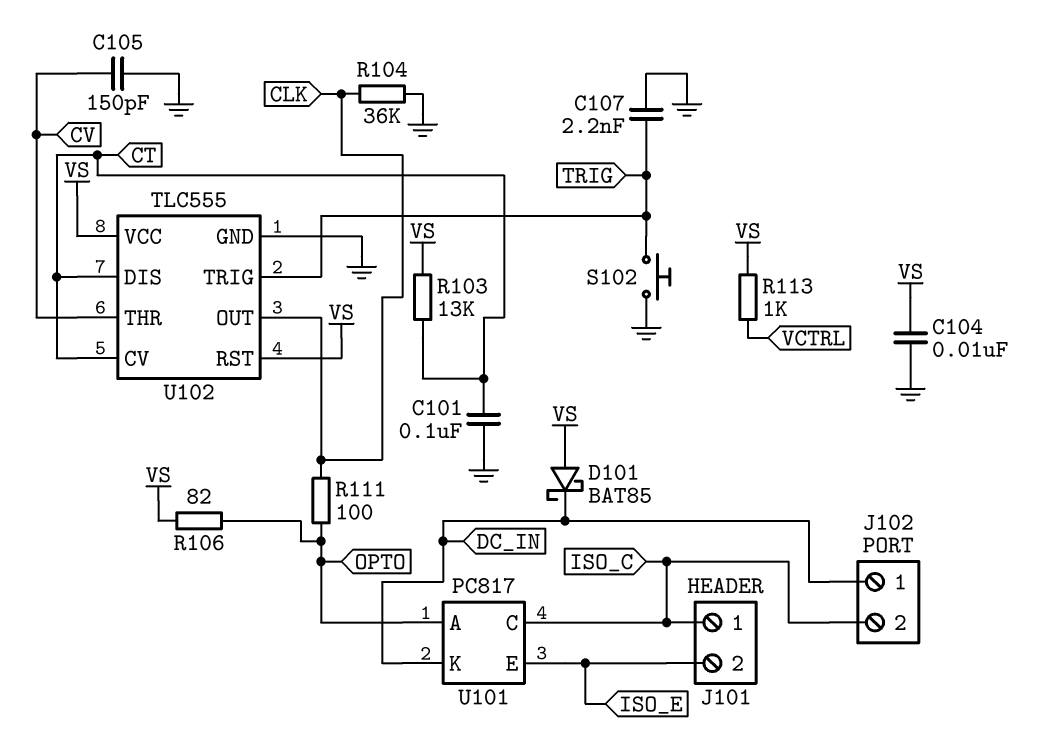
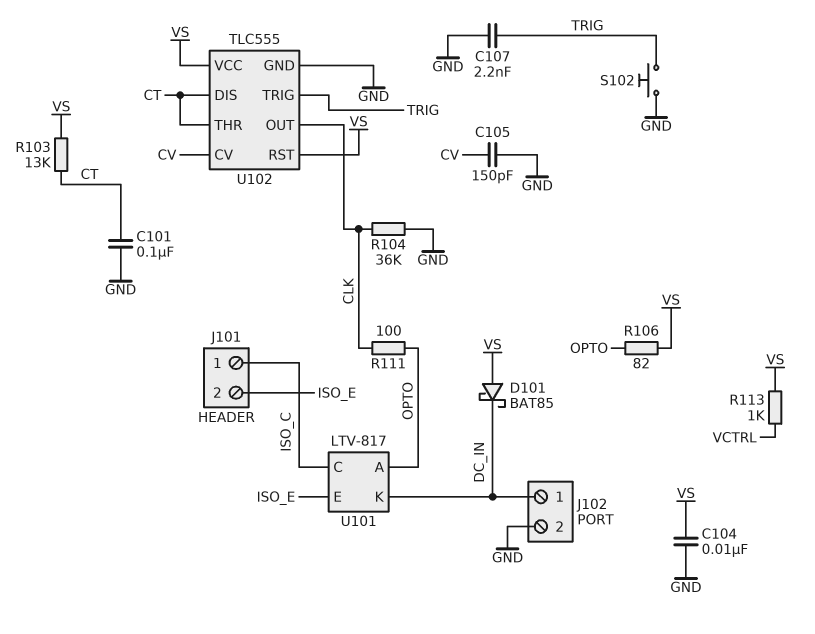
J102 pin 2: ISO_C -> GND
U101: PC817 -> LTV-817
U102 pin CV: CT -> CV
U102 pin THR: CV -> CT

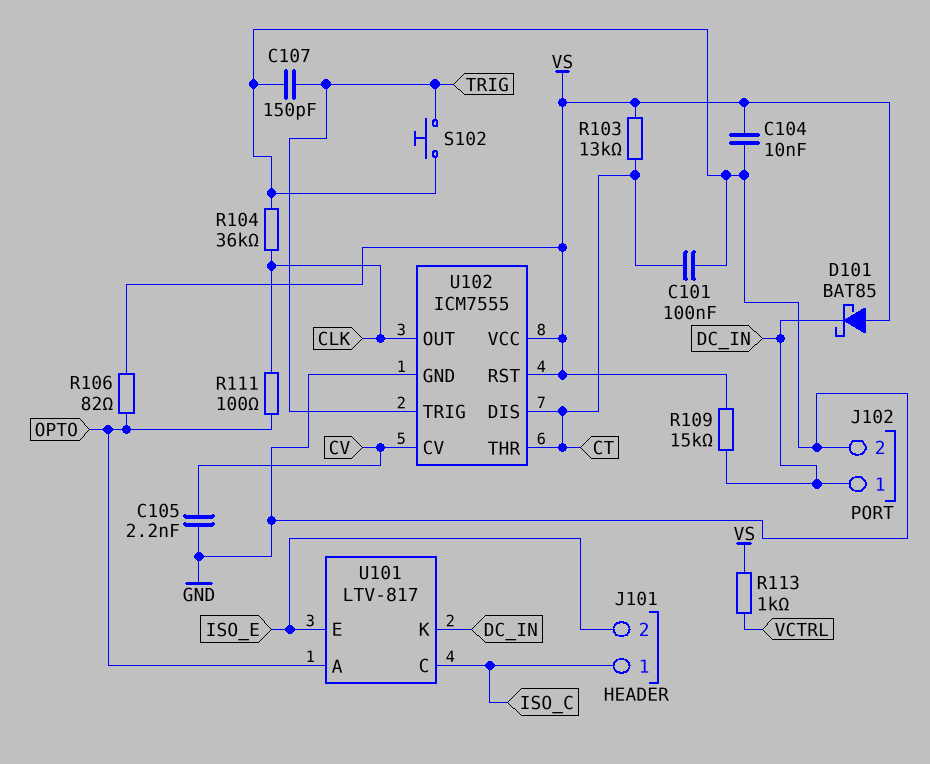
C105: 150pF (CV, GND) -> 2.2nF (CV, GND)
C107: 2.2nF (GND, TRIG) -> 150pF (GND, TRIG)
R109: none -> 15k (DC_IN, VS)
U102: TLC555 -> ICM7555

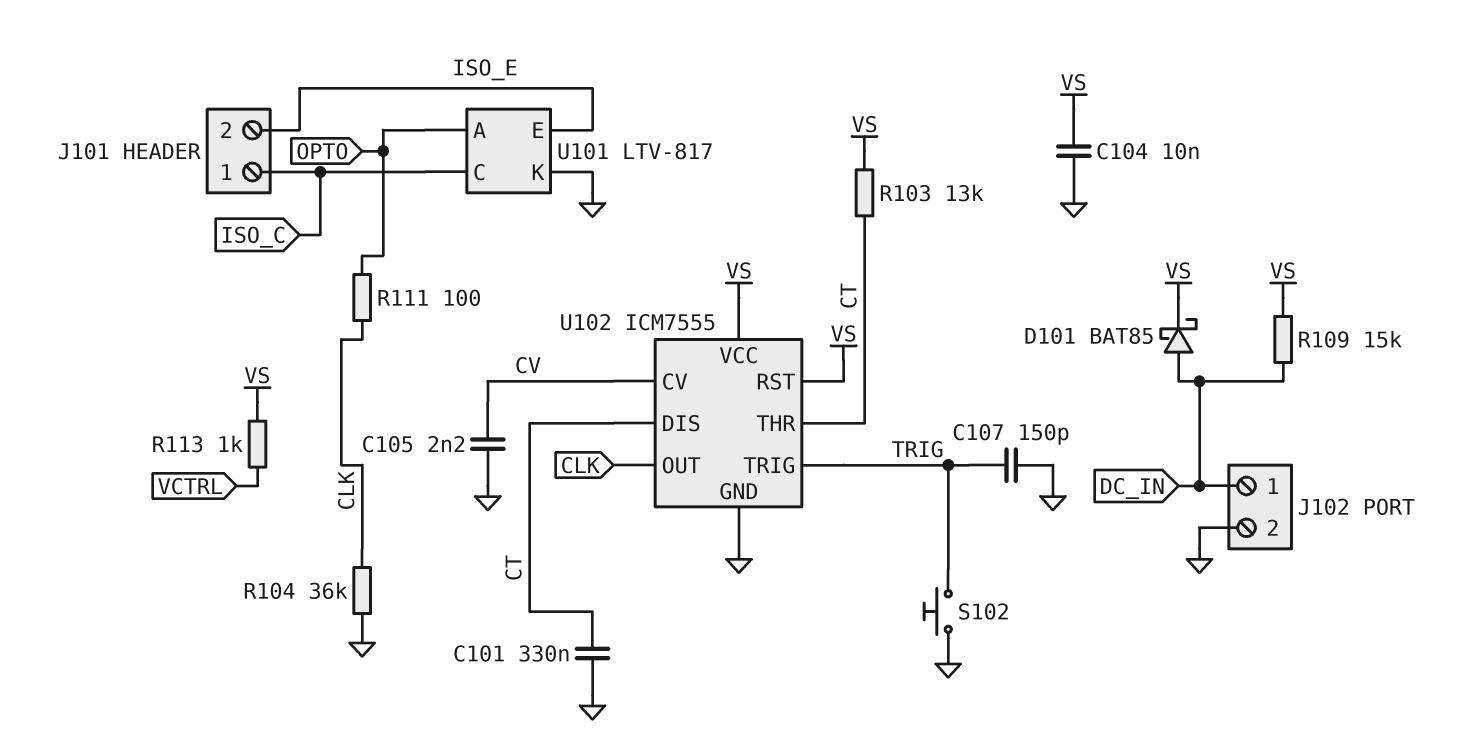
C101: 100nF (CT, GND) -> 330nF (CT, GND)
D101: schottky BAT85 (A VS, K DC_IN) -> schottky BAT85 (A DC_IN, K VS)
R106: 82 (OPTO, VS) -> none
U101 pin K: DC_IN -> GND

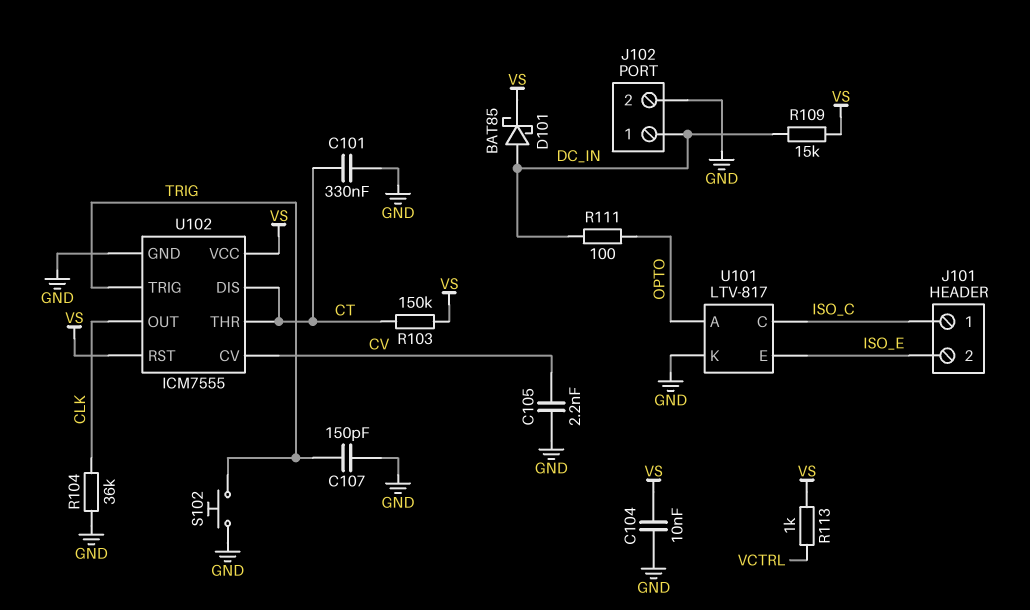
R103: 13k (CT, VS) -> 150k (CT, VS)
R111: 100 (CLK, OPTO) -> 100 (DC_IN, OPTO)

